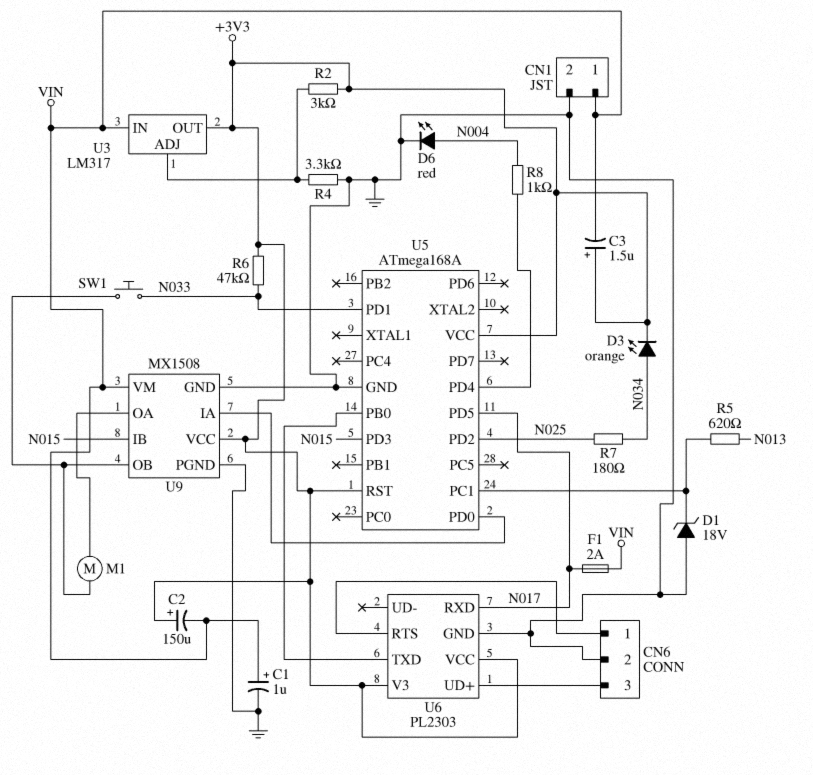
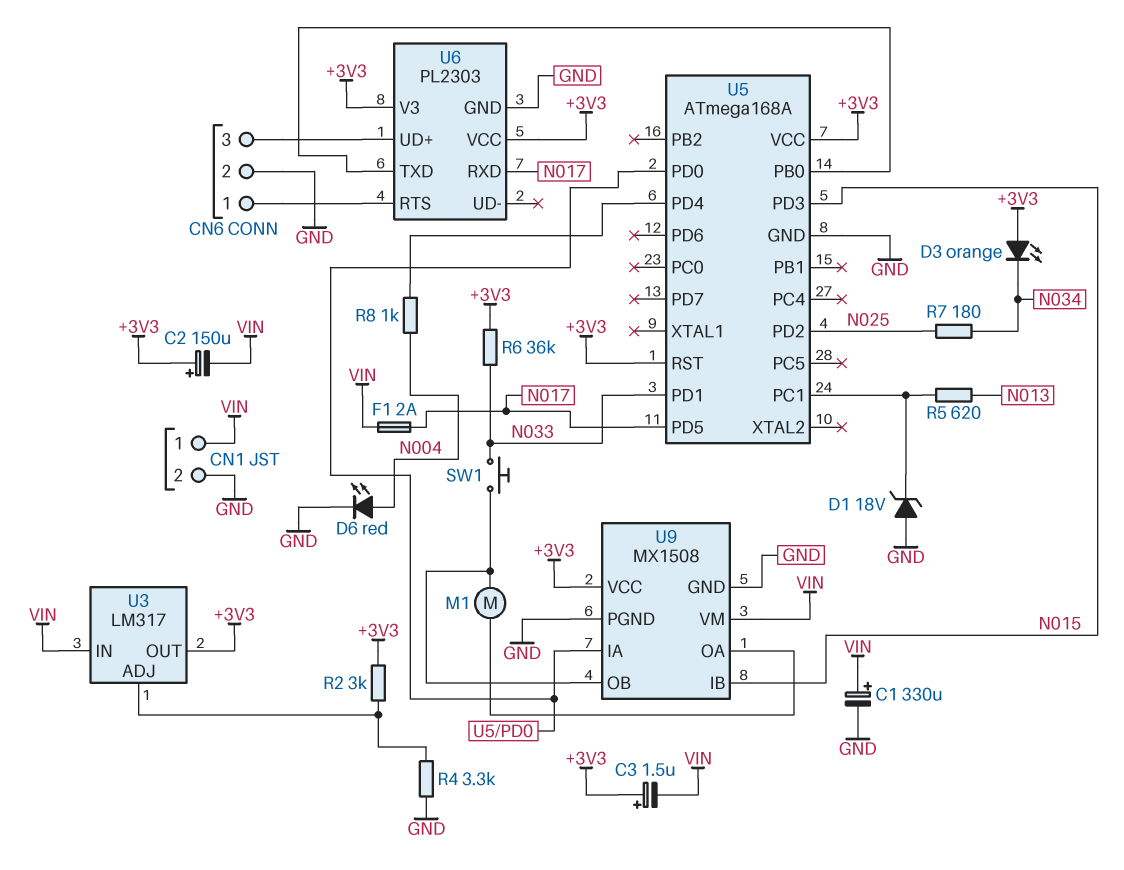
C1: 1uF (plus VIN, minus GND) -> 330uF (plus VIN, minus GND)
D3: LED orange (A N034, K +3V3) -> LED orange (A +3V3, K N034)
R6: 47k (+3V3, N033) -> 36k (+3V3, N033)

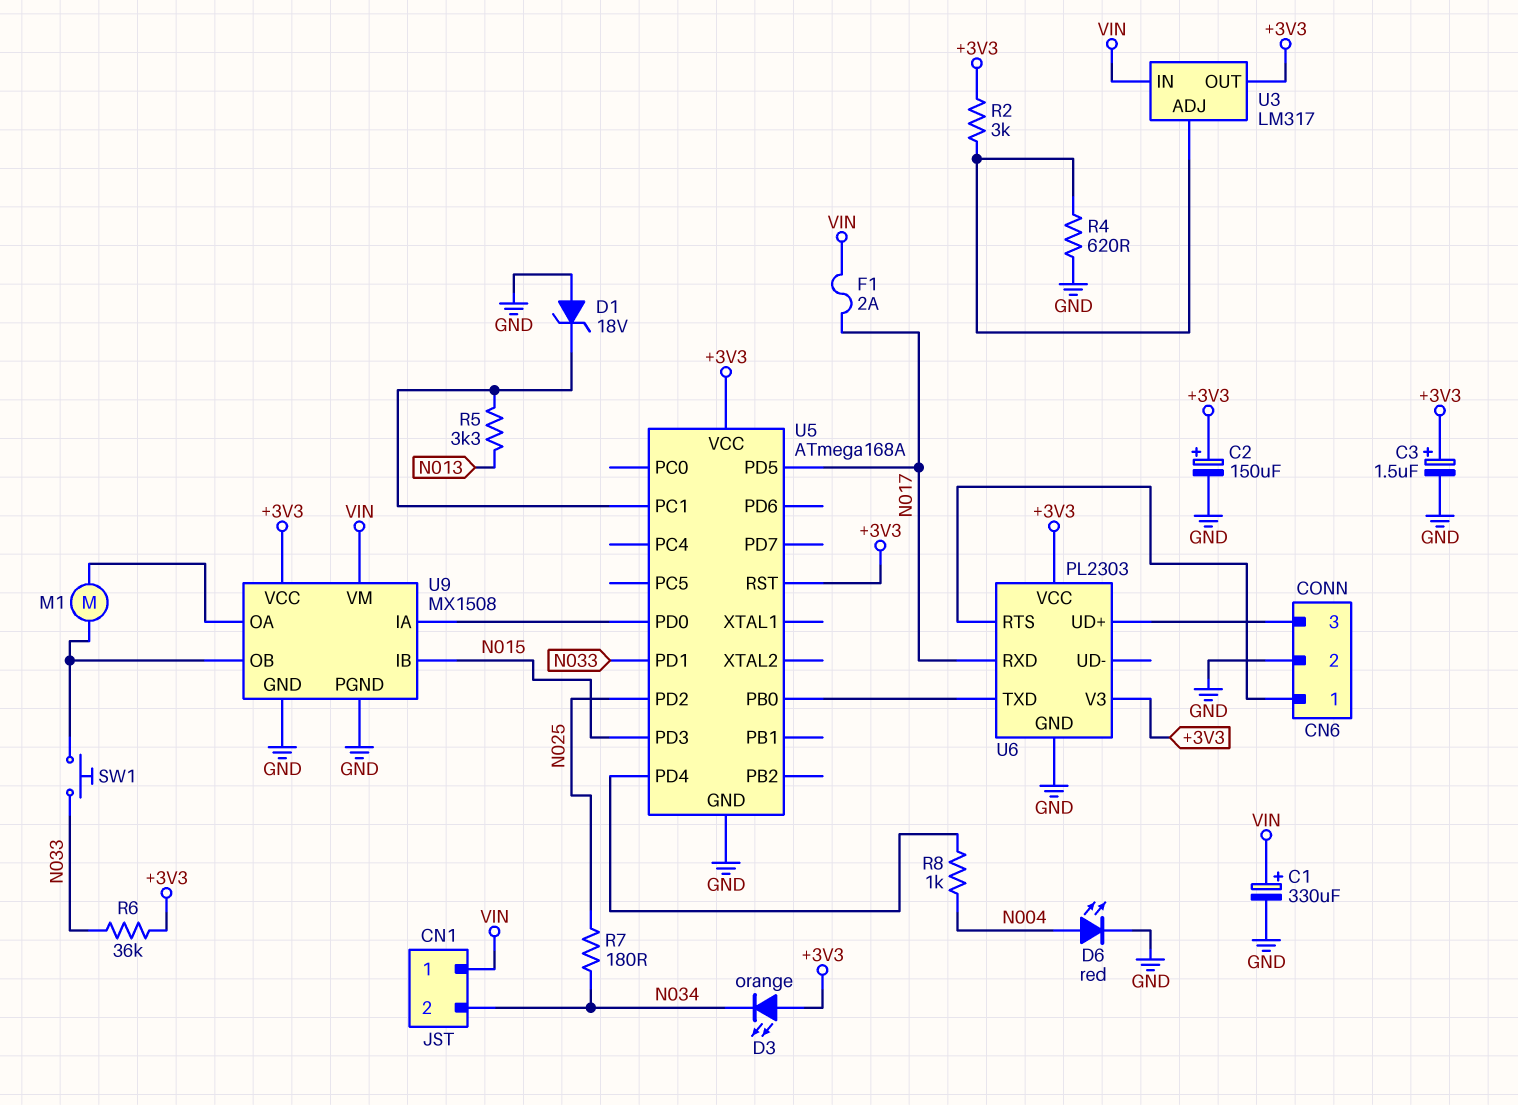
C2: 150uF (plus +3V3, minus VIN) -> 150uF (plus +3V3, minus GND)
C3: 1.5uF (plus +3V3, minus VIN) -> 1.5uF (plus +3V3, minus GND)
CN1 pin 2: GND -> N034
R4: 3.3k (GND, U3/ADJ) -> 620 (GND, U3/ADJ)
R5: 620 (N013, U5/PC1) -> 3.3k (N013, U5/PC1)

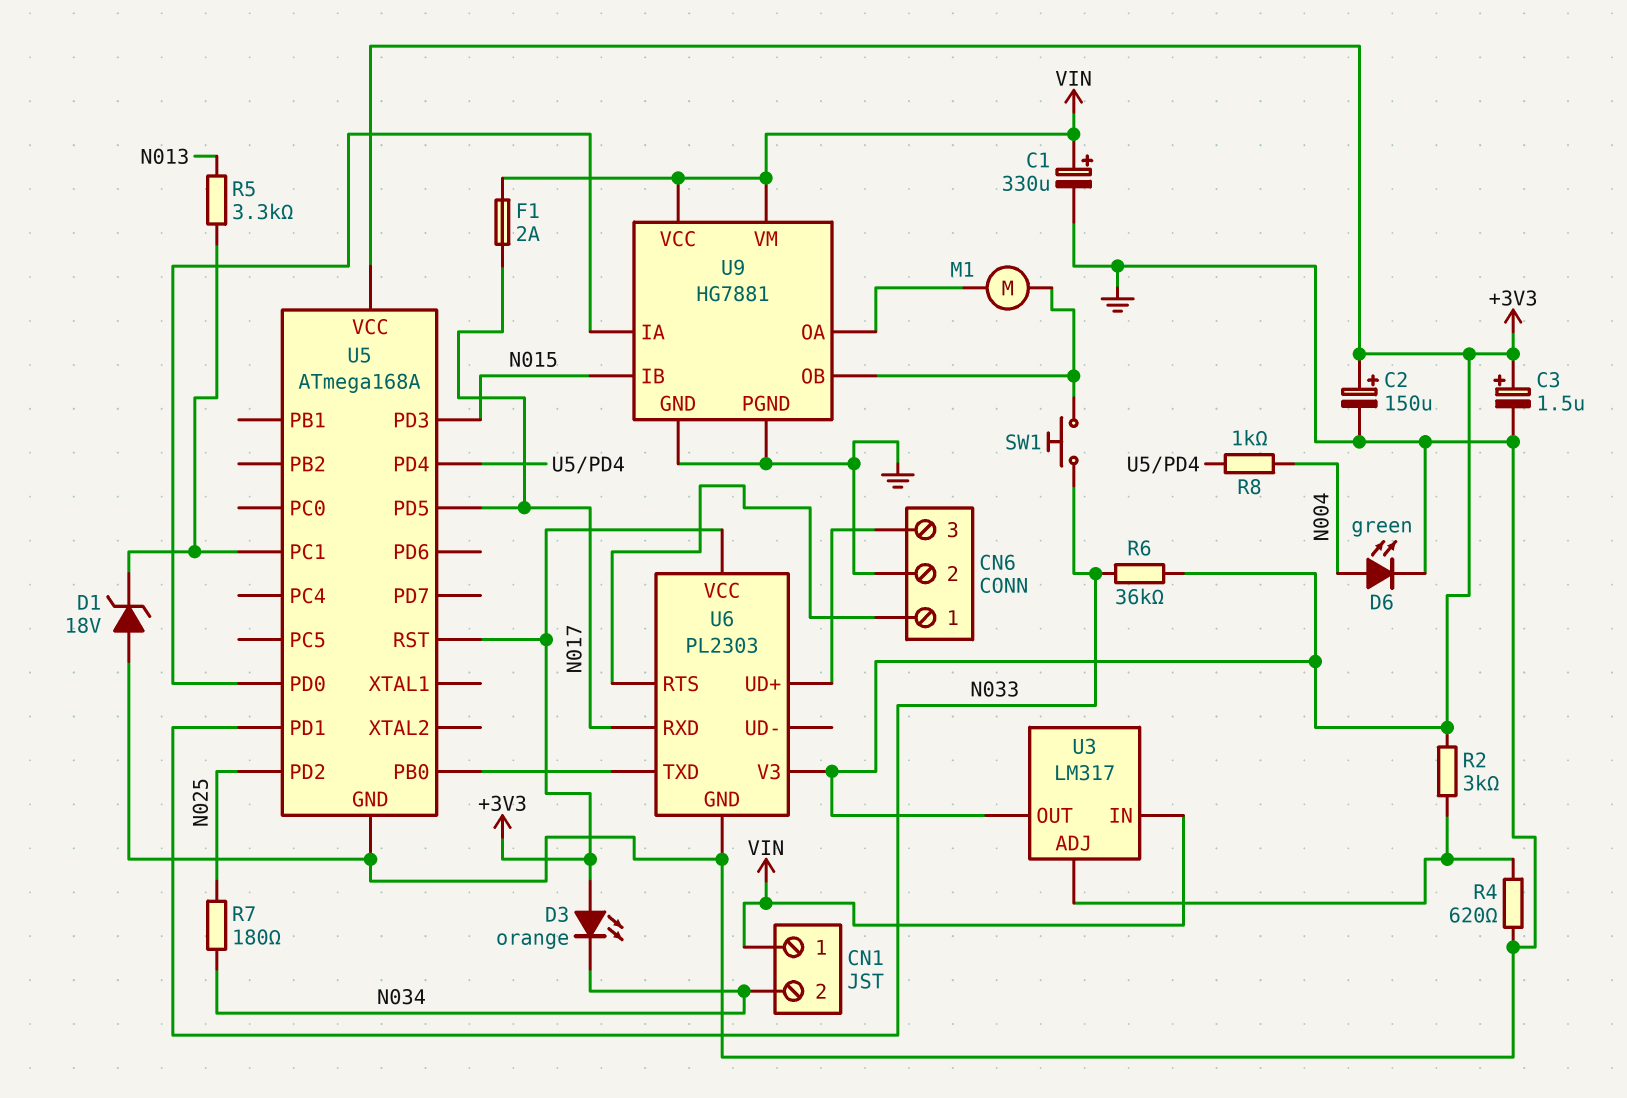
D6: LED red (A N004, K GND) -> LED green (A N004, K GND)
U9: MX1508 -> HG7881
U9 pin VCC: +3V3 -> VIN

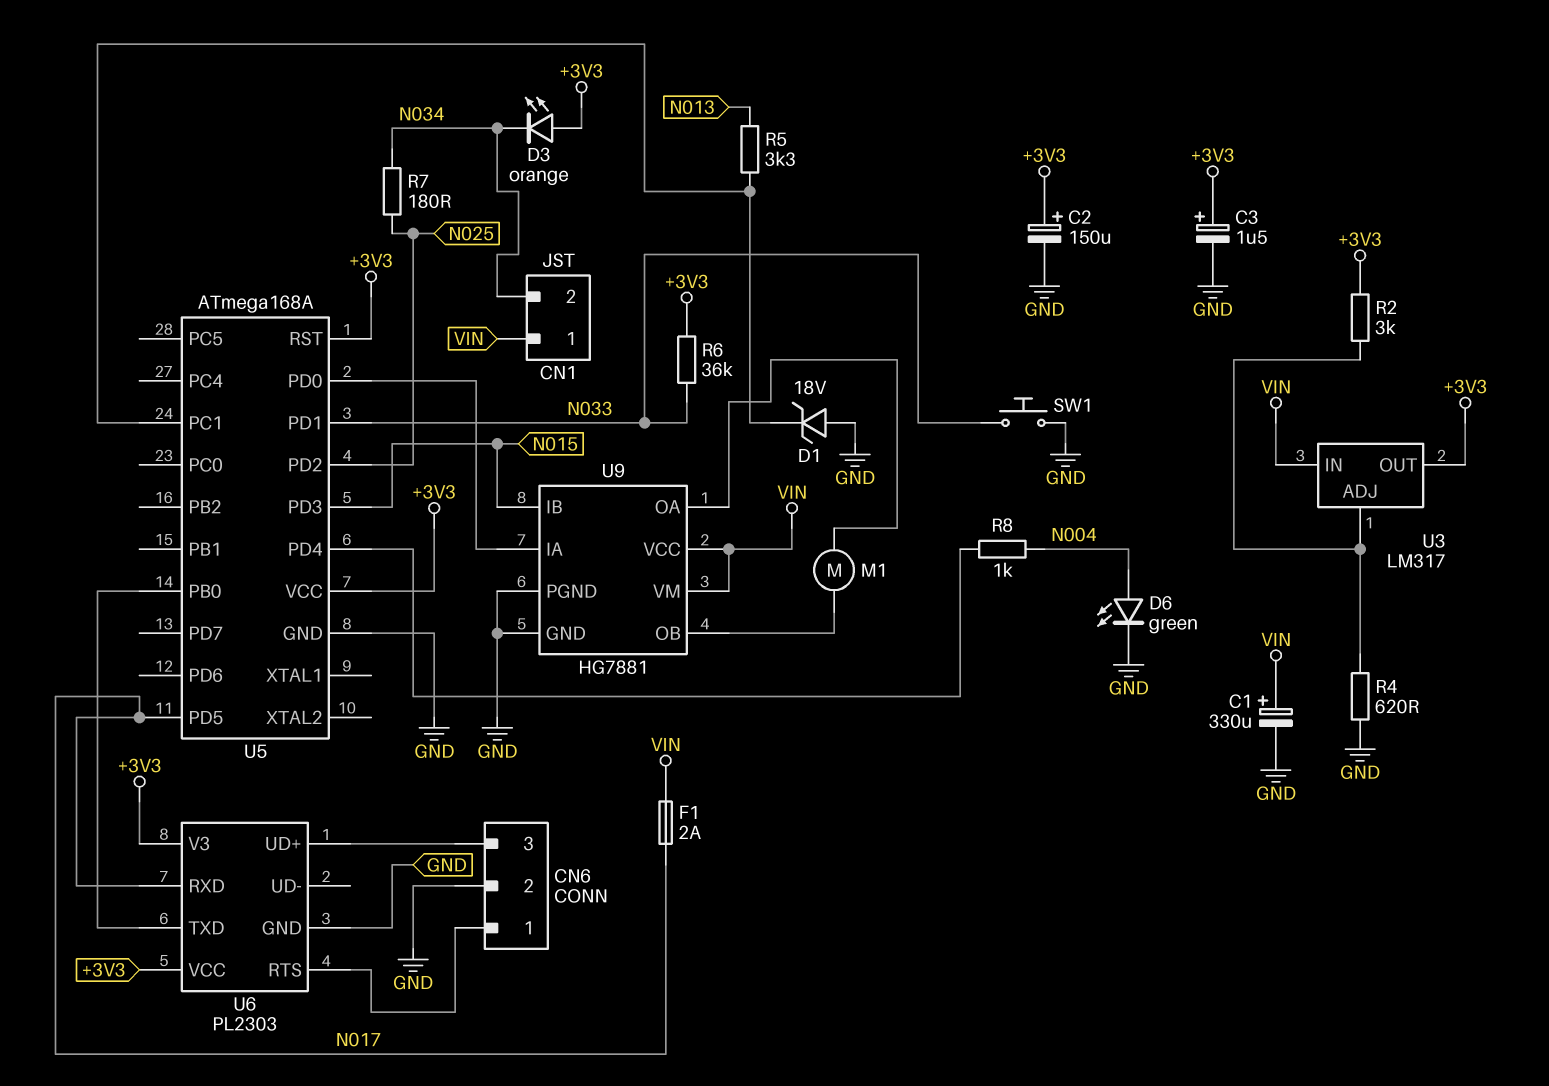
SW1: button (N033, U9/OB) -> button (GND, N033)

